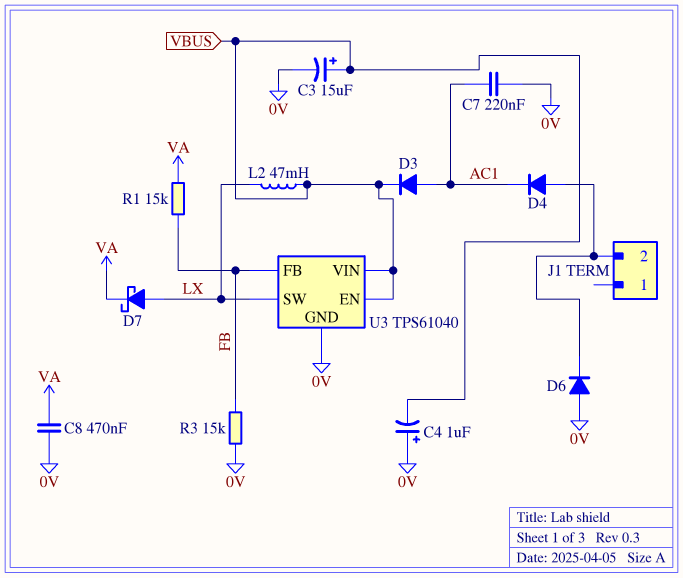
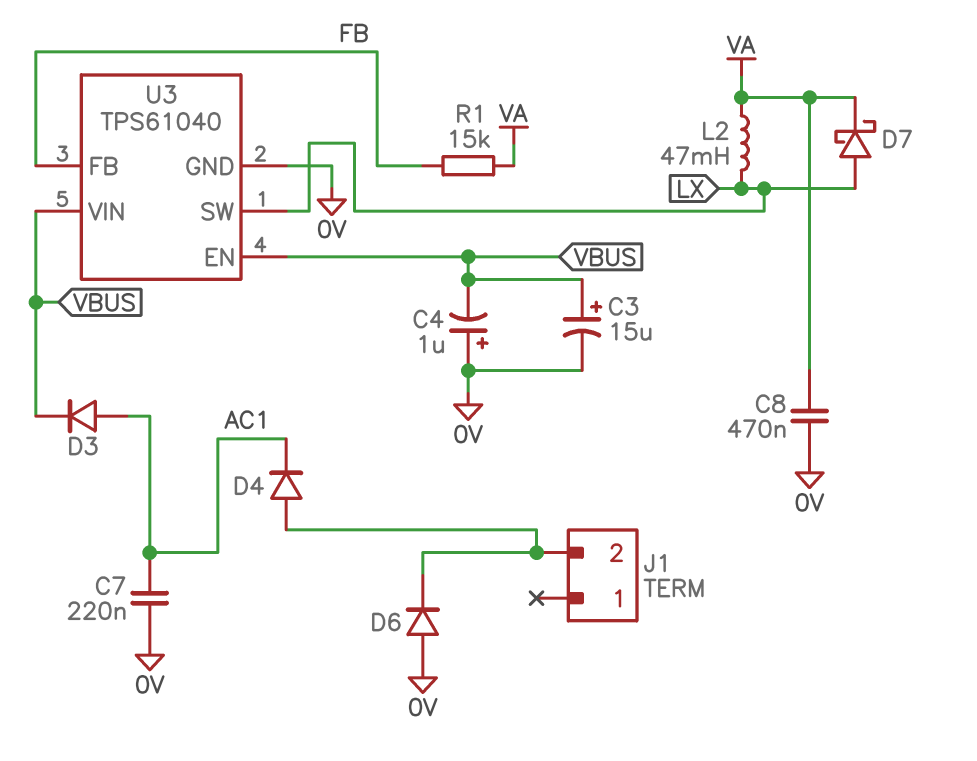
L2: 47mH (LX, VBUS) -> 47mH (LX, VA)
R3: 15k (0V, FB) -> none

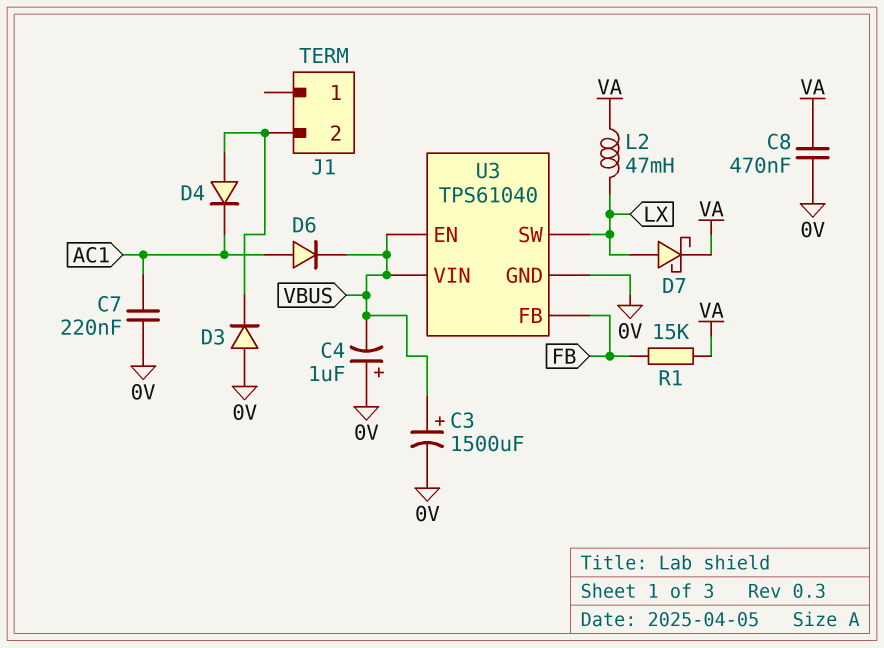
C3: 15uF (plus VBUS, minus 0V) -> 1500uF (plus VBUS, minus 0V)
D3: diode (A AC1, K VBUS) -> diode (A 0V, K J1/2)
D6: diode (A 0V, K J1/2) -> diode (A AC1, K VBUS)

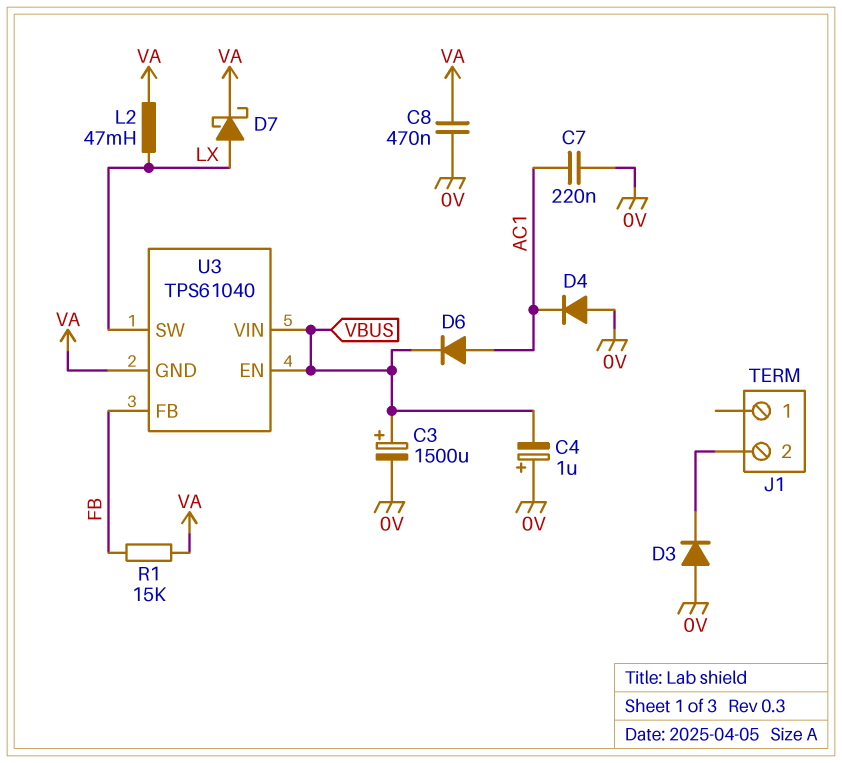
D4: diode (A J1/2, K AC1) -> diode (A 0V, K AC1)
U3 pin GND: 0V -> VA

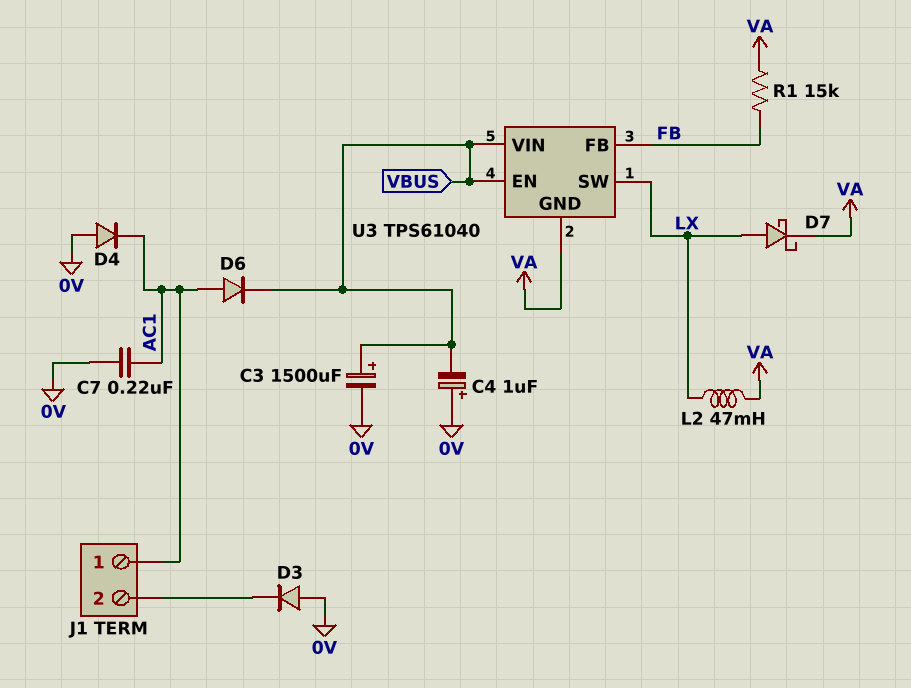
C8: 470nF (0V, VA) -> none
J1 pin 1: none -> AC1

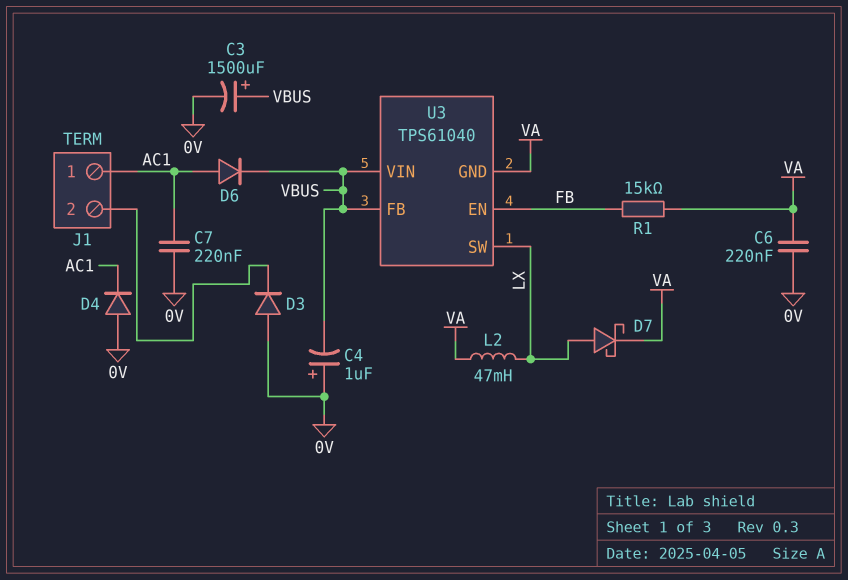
C6: none -> 220nF (0V, VA)
U3 pin EN: VBUS -> FB
U3 pin FB: FB -> VBUS

